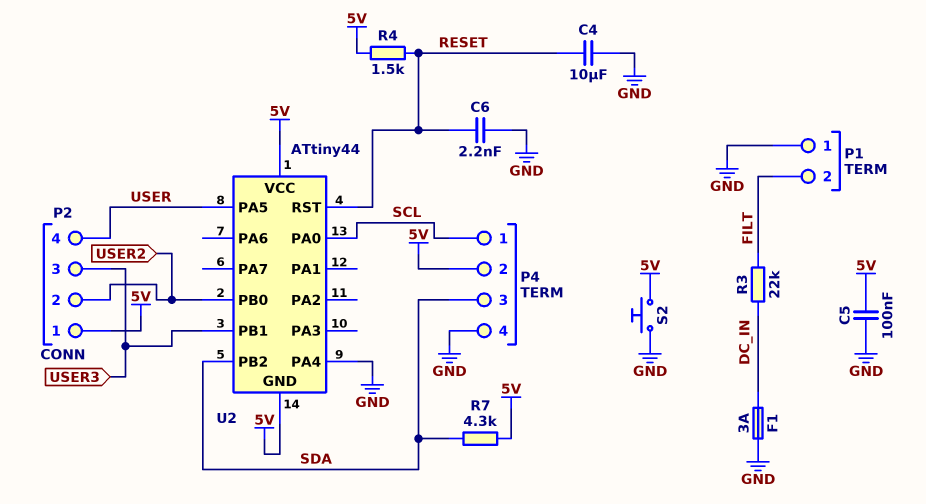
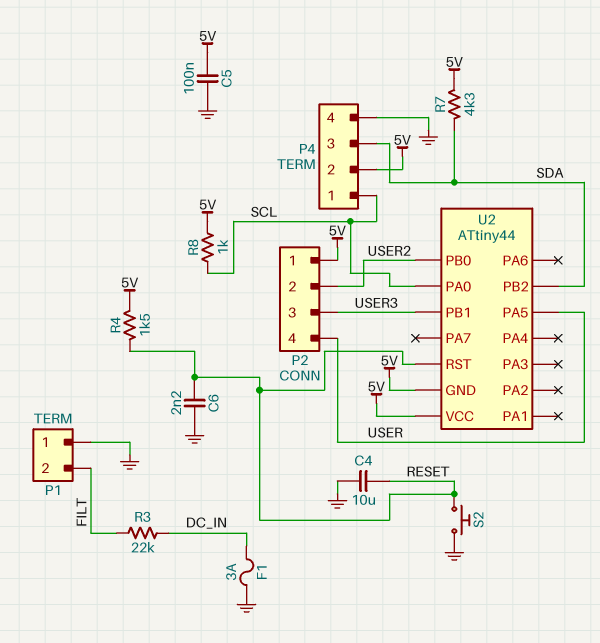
R8: none -> 1k (5V, SCL)
S2: button (5V, GND) -> button (GND, RESET)
U2 pin PA4: GND -> none

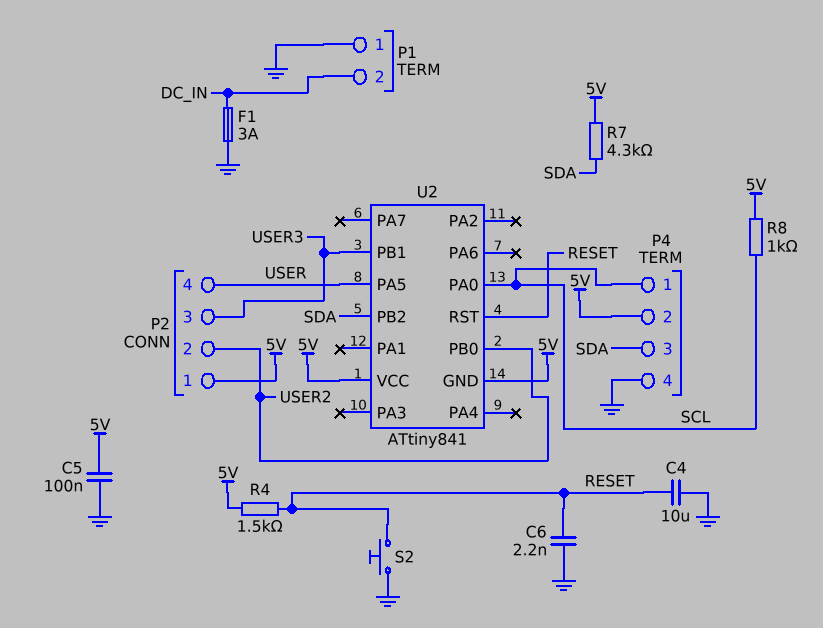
P1 pin 2: FILT -> DC_IN
R3: 22k (DC_IN, FILT) -> none
U2: ATtiny44 -> ATtiny841

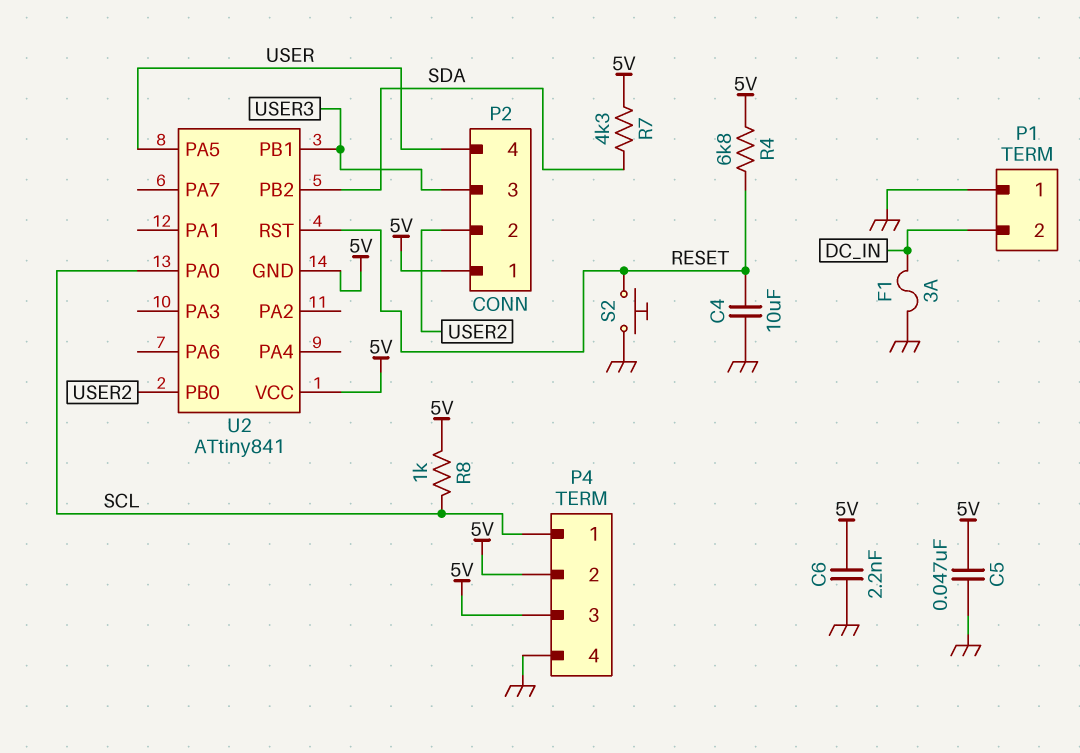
C5: 100nF (5V, GND) -> 47nF (5V, GND)
C6: 2.2nF (GND, RESET) -> 2.2nF (5V, GND)
P4 pin 3: SDA -> 5V
R4: 1.5k (5V, RESET) -> 6.8k (5V, RESET)

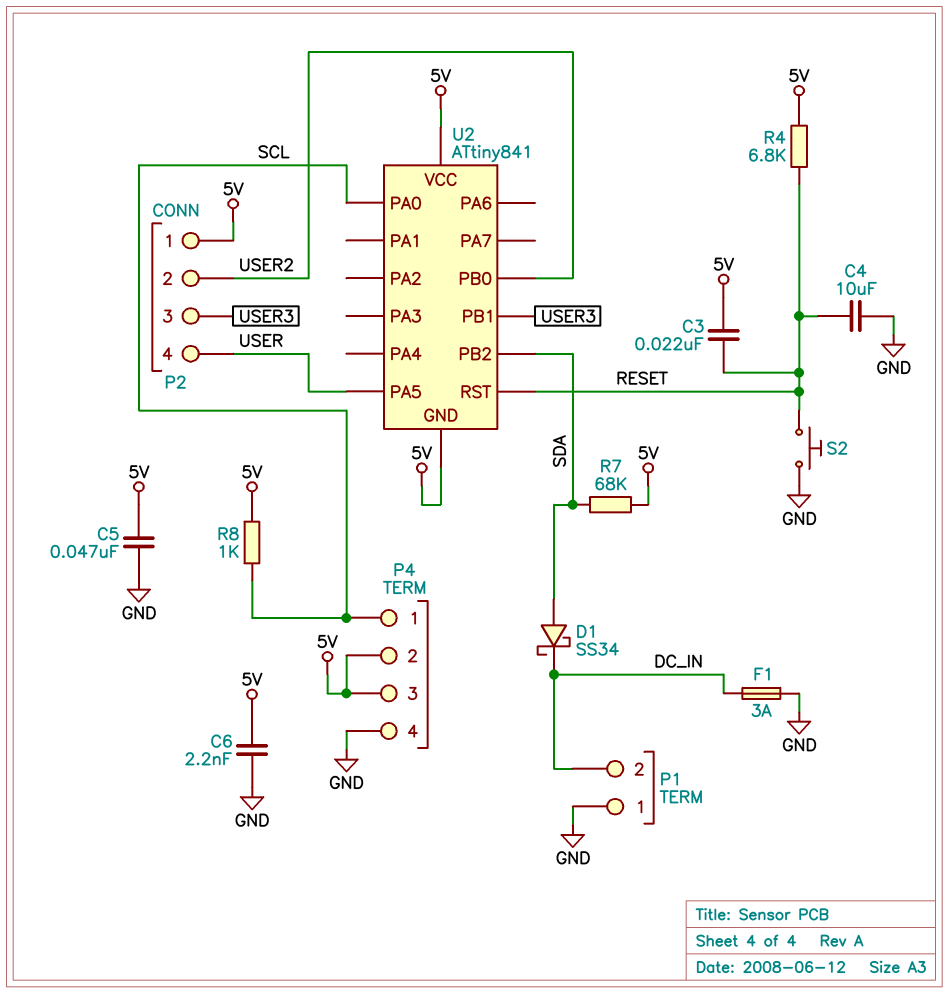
C3: none -> 22nF (5V, RESET)
D1: none -> schottky SS34 (A SDA, K DC_IN)
R7: 4.3k (5V, SDA) -> 68k (5V, SDA)

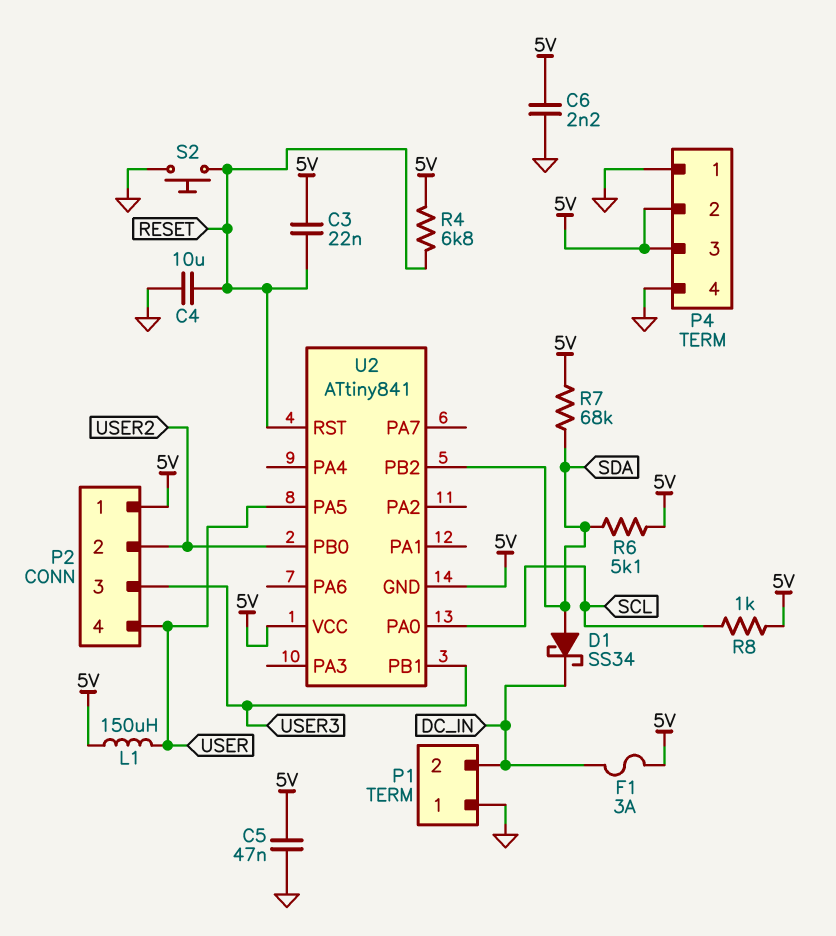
F1: 3A (DC_IN, GND) -> 3A (5V, DC_IN)
L1: none -> 150uH (5V, USER)
P4 pin 1: SCL -> GND
R6: none -> 5.1k (5V, SDA)

